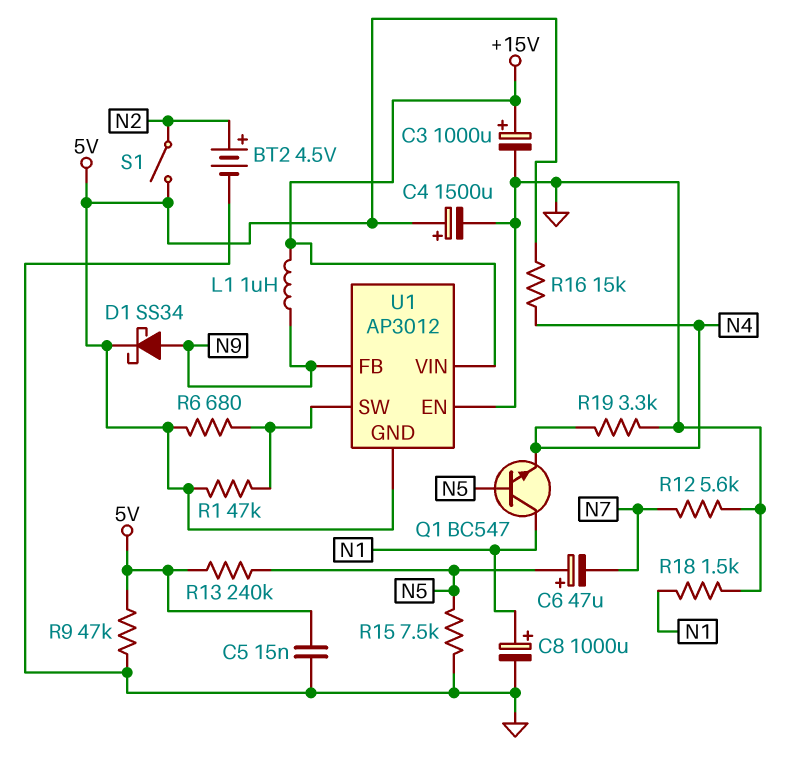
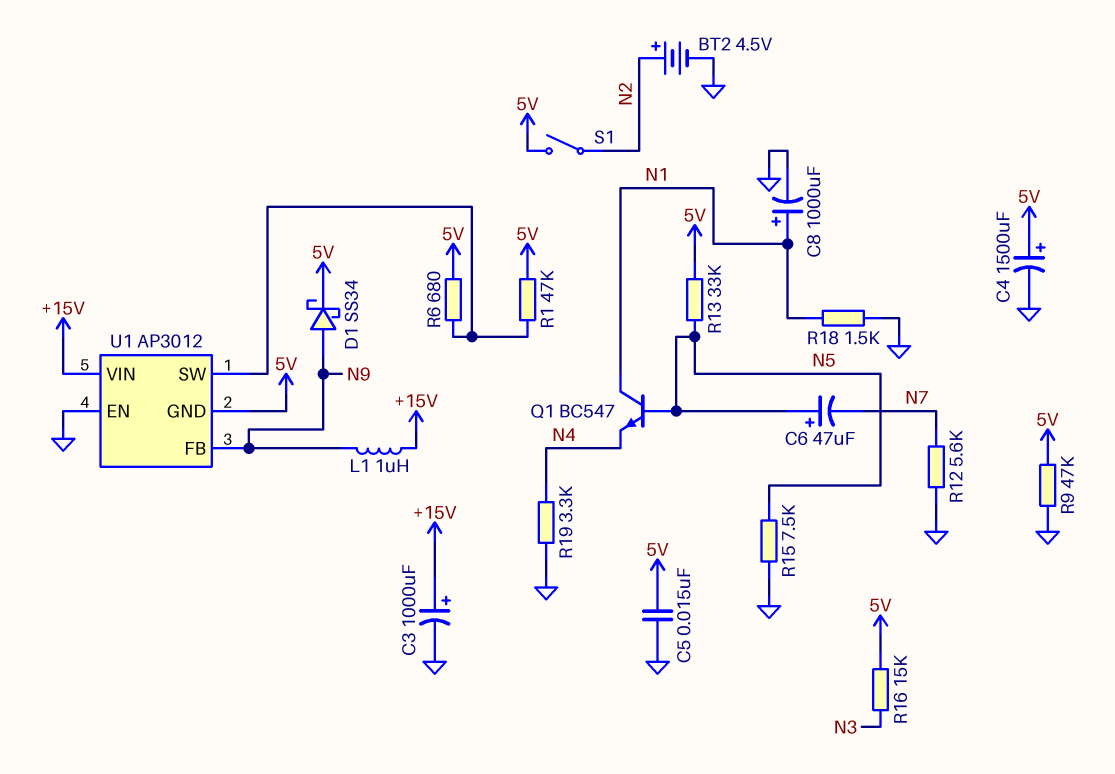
R13: 240k (5V, N5) -> 33k (5V, N5)
R16: 15k (5V, N4) -> 15k (5V, N3)

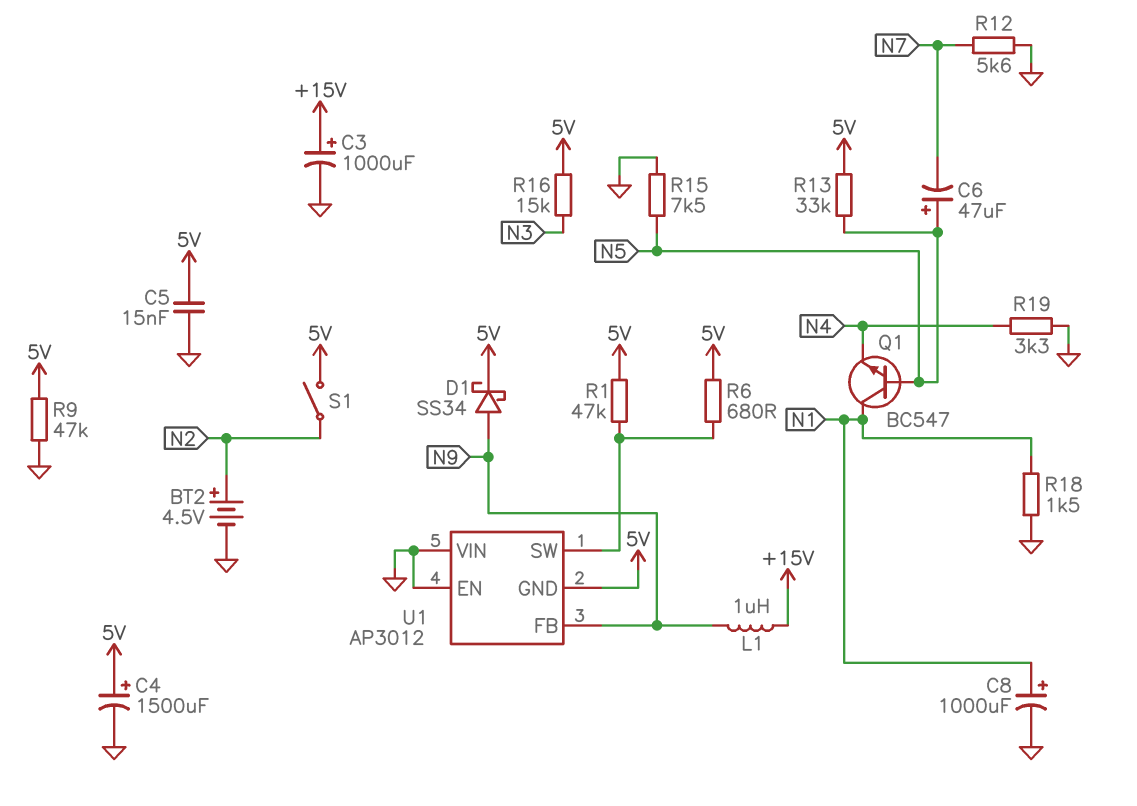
U1 pin VIN: +15V -> GND

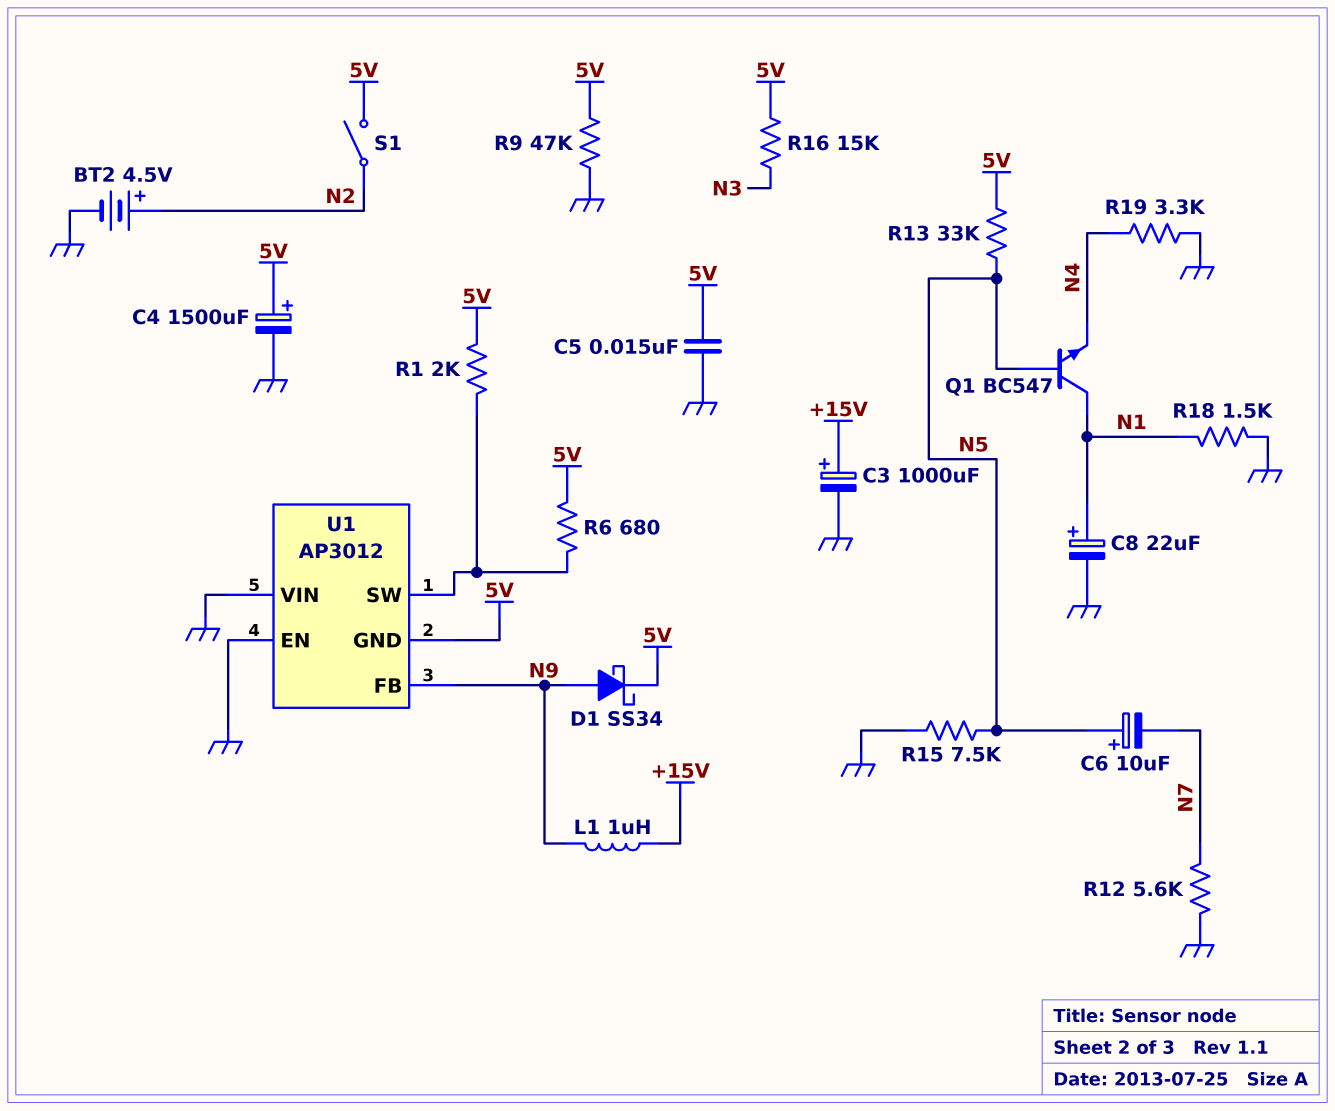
C6: 47uF (plus N5, minus N7) -> 10uF (plus N5, minus N7)
C8: 1000uF (plus N1, minus GND) -> 22uF (plus N1, minus GND)
R1: 47k (5V, U1/SW) -> 2k (5V, U1/SW)

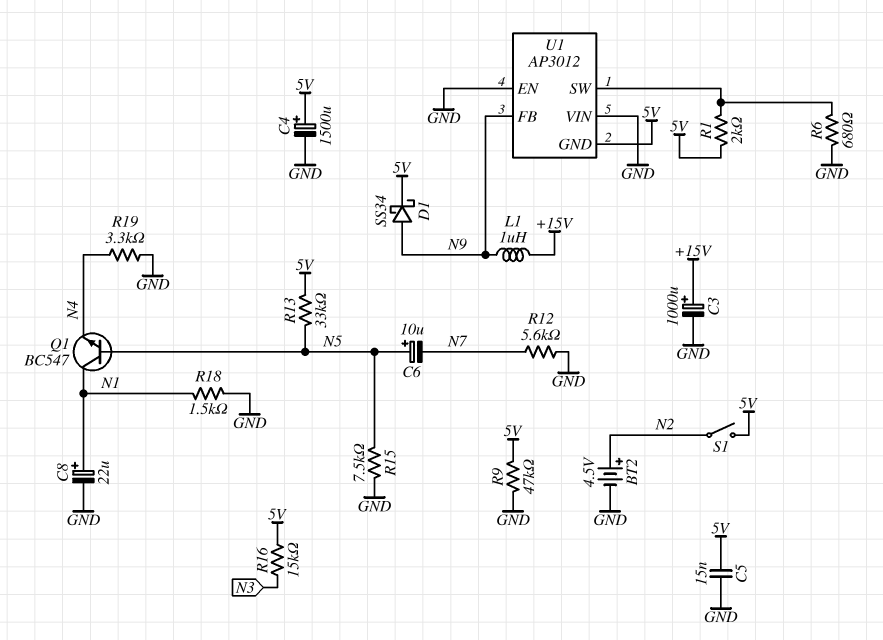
R6: 680 (5V, U1/SW) -> 680 (GND, U1/SW)

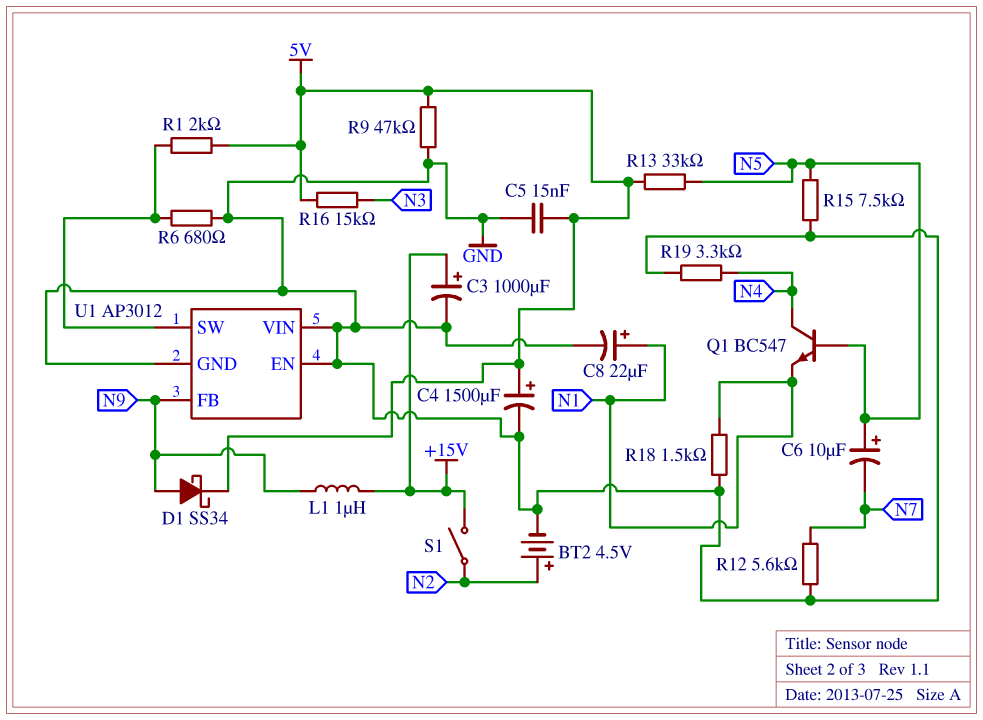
Q1: NPN BC547 (B N5, C N1, E N4) -> NPN BC547 (B N5, C N4, E N1)
S1: switch (5V, N2) -> switch (+15V, N2)
U1 pin GND: 5V -> GND

